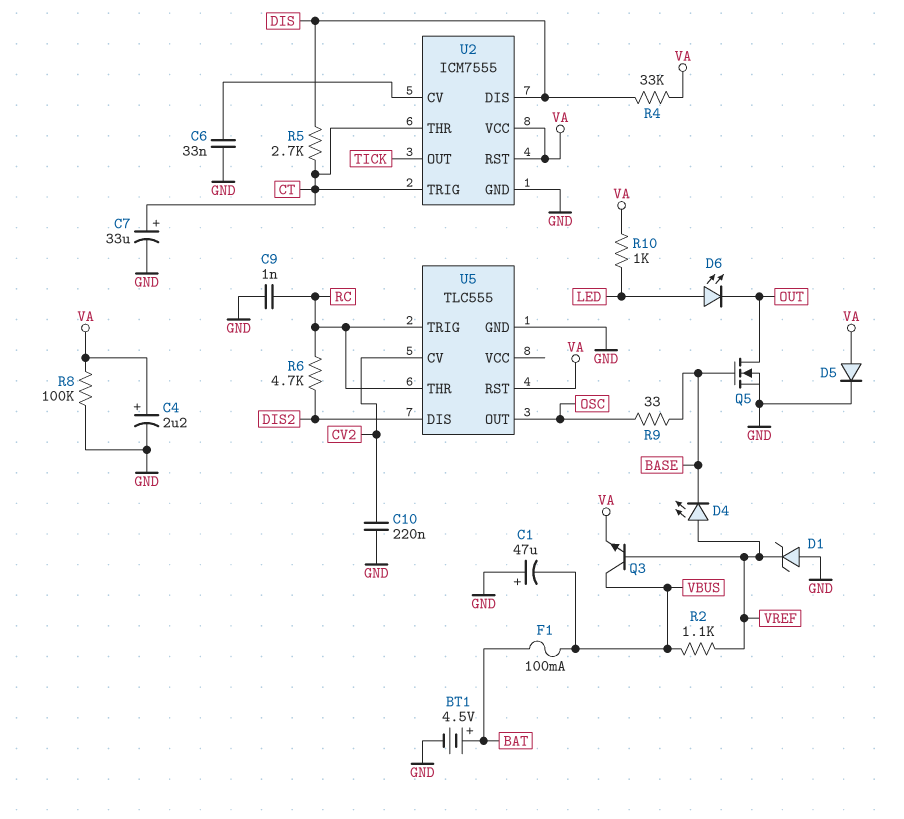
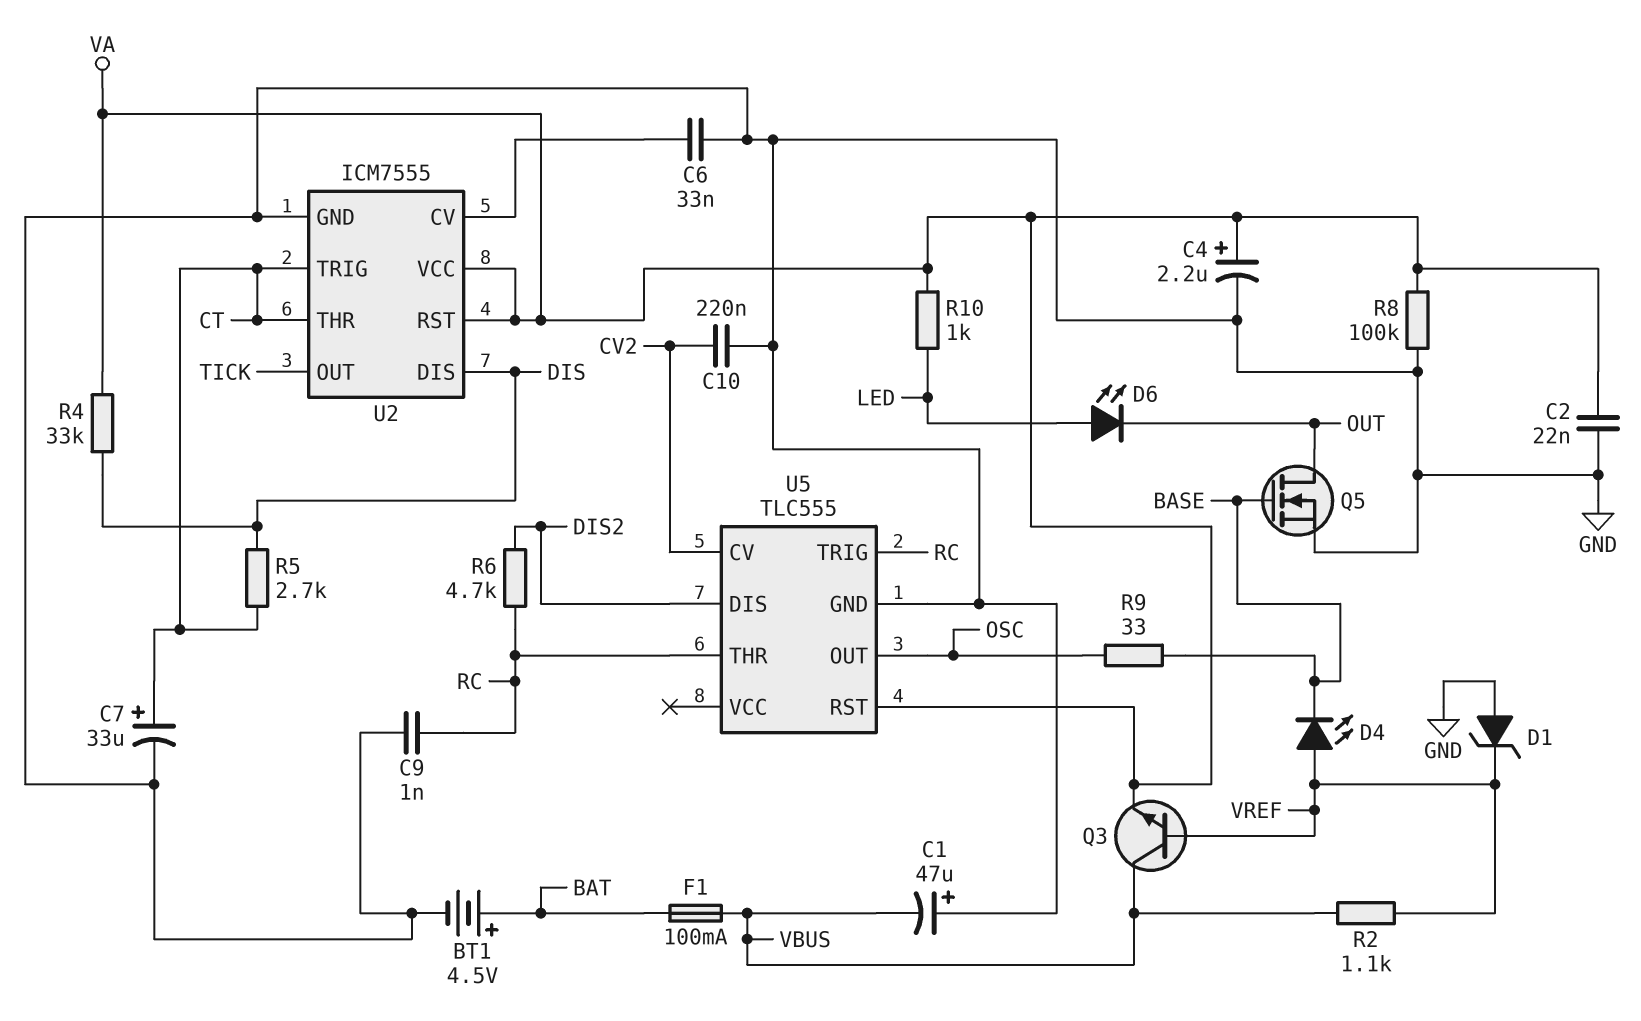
C2: none -> 22nF (GND, VA)
D5: diode (A VA, K GND) -> none

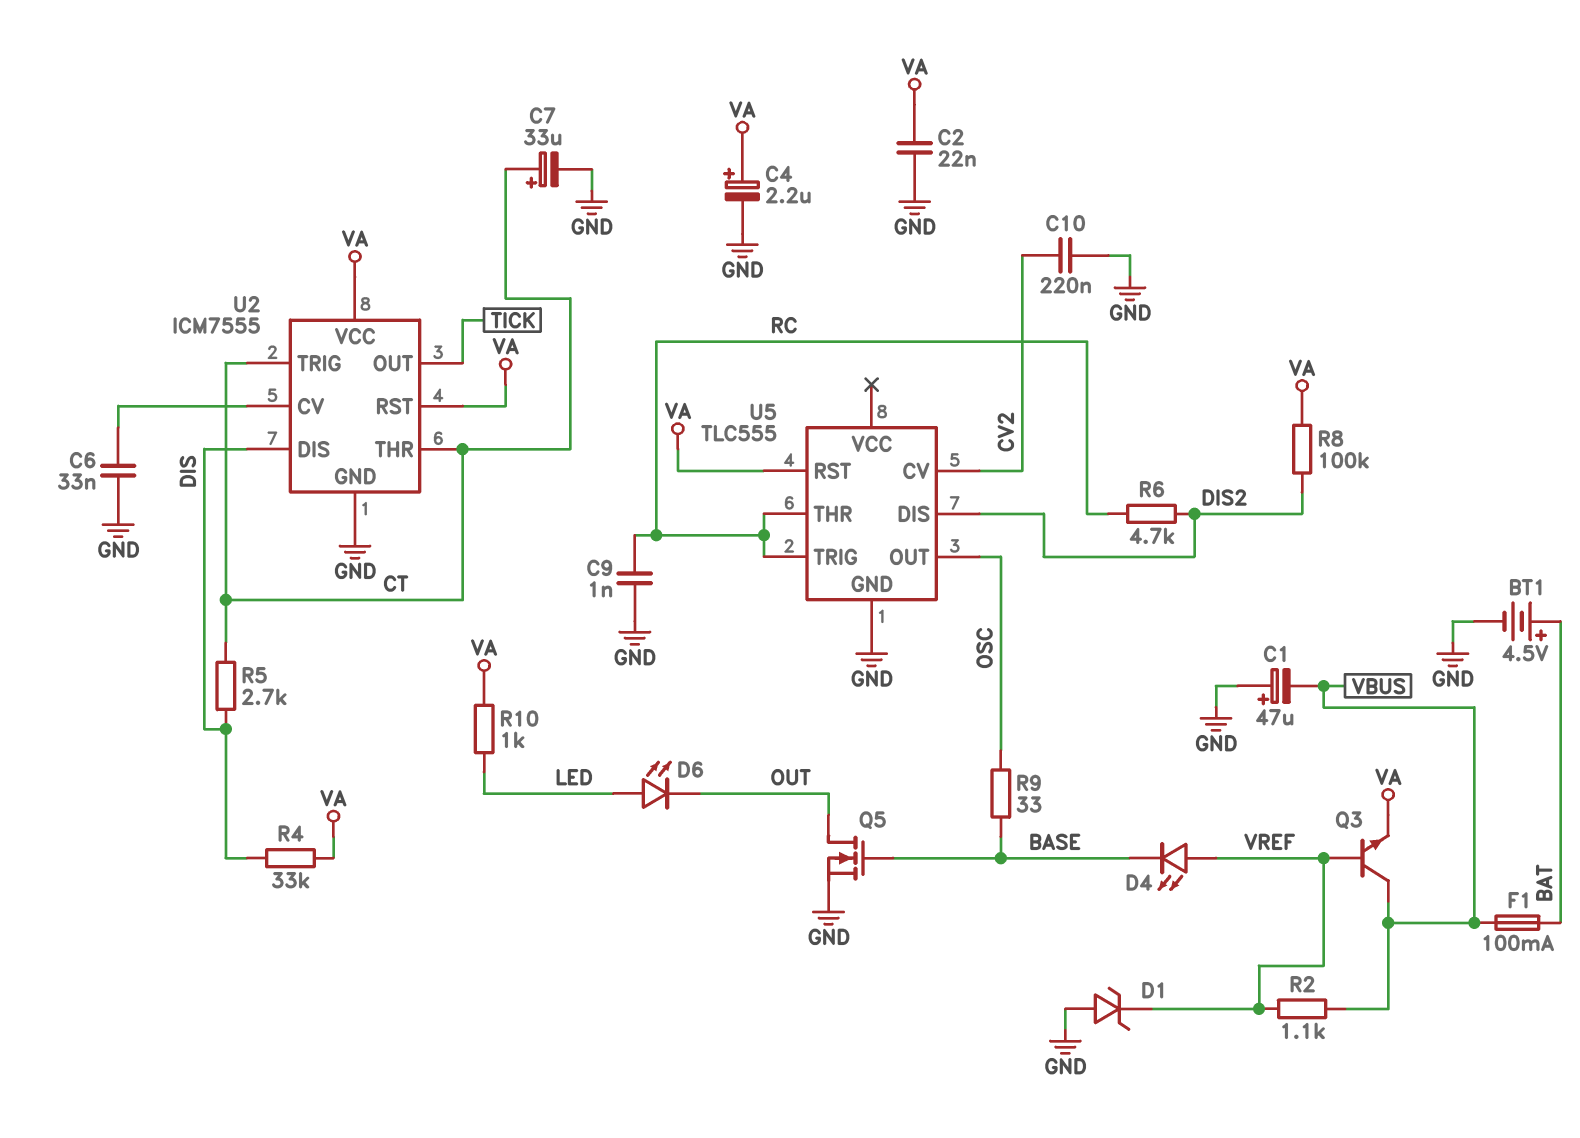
R8: 100k (GND, VA) -> 100k (DIS2, VA)

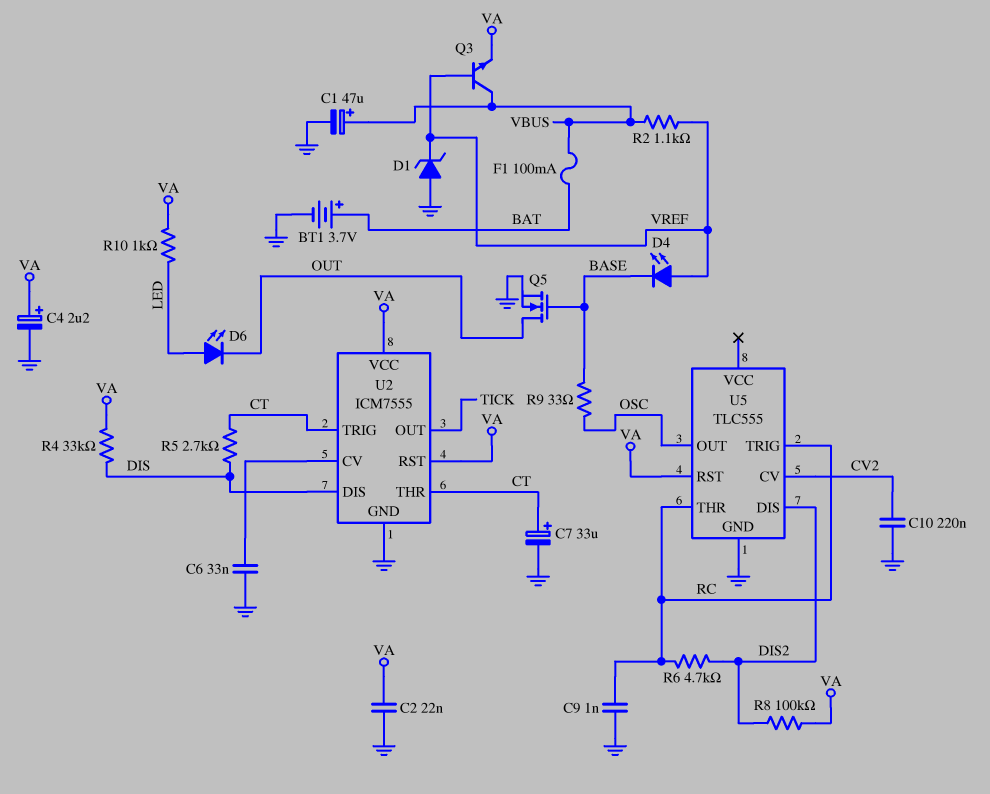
BT1: 4.5V (plus BAT, minus GND) -> 3.7V (plus BAT, minus GND)
C1: 47uF (plus GND, minus VBUS) -> 47uF (plus VBUS, minus GND)

